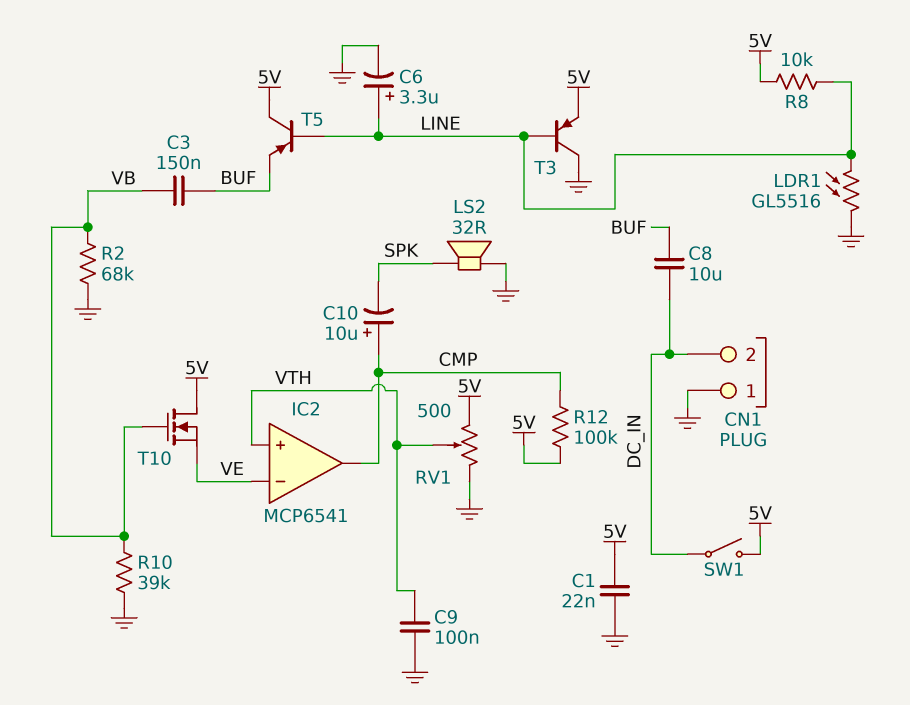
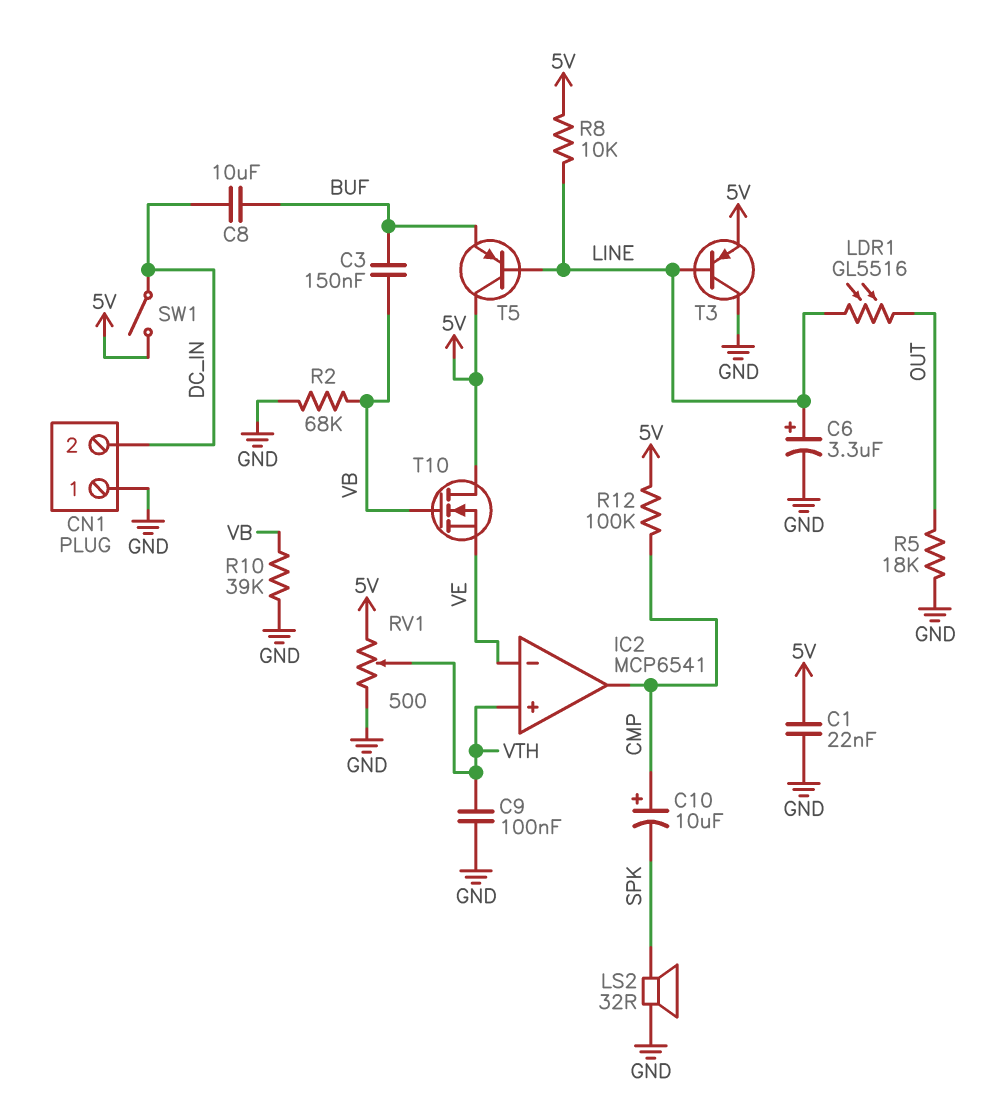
LDR1: GL5516 (GND, LINE) -> GL5516 (LINE, OUT)
R5: none -> 18k (GND, OUT)

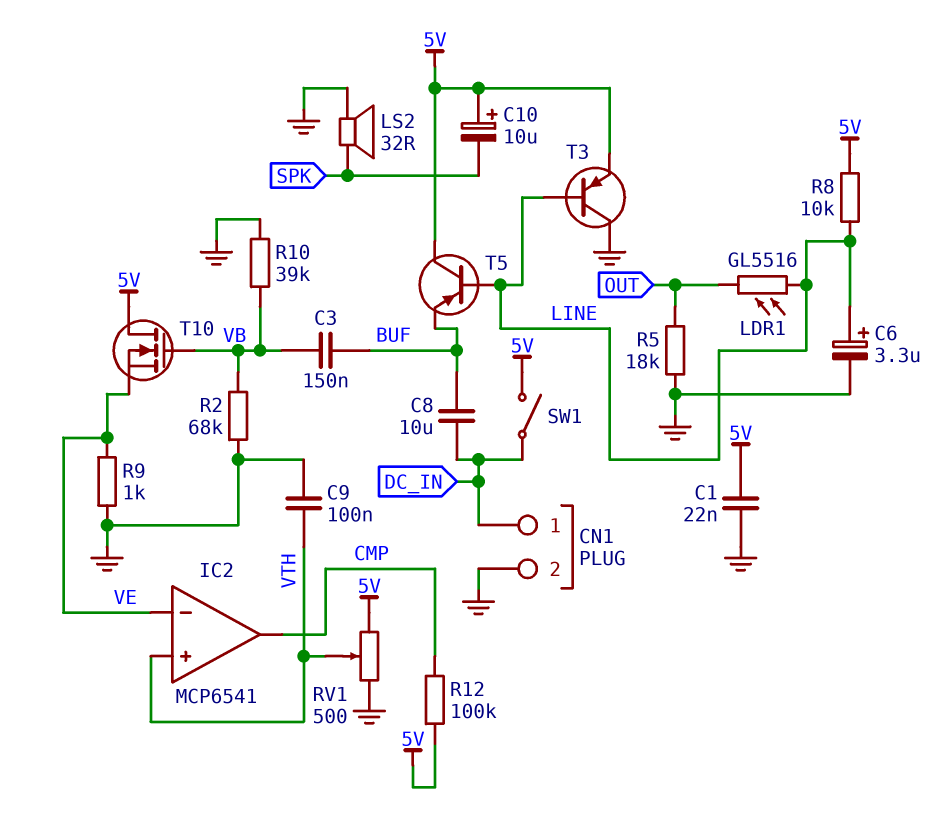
C10: 10uF (plus CMP, minus SPK) -> 10uF (plus 5V, minus SPK)
CN1 pin 1: GND -> DC_IN
CN1 pin 2: DC_IN -> GND
R9: none -> 1k (GND, VE)

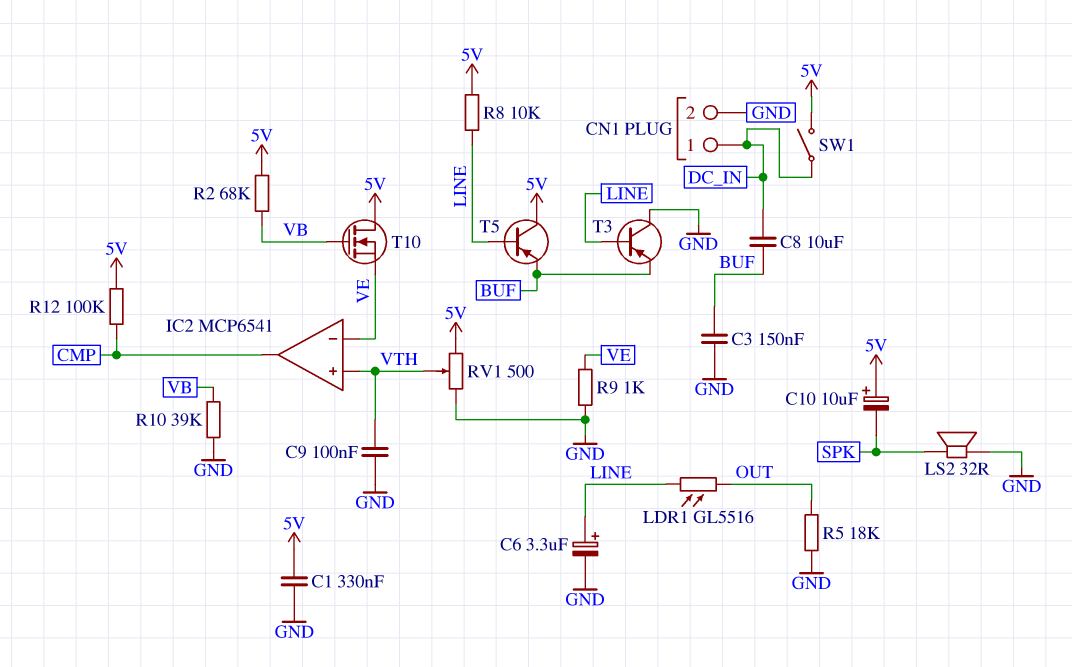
C1: 22nF (5V, GND) -> 330nF (5V, GND)
C3: 150nF (BUF, VB) -> 150nF (BUF, GND)
R2: 68k (GND, VB) -> 68k (5V, VB)
T3: PNP (B LINE, C GND, E 5V) -> PNP (B LINE, C GND, E BUF)

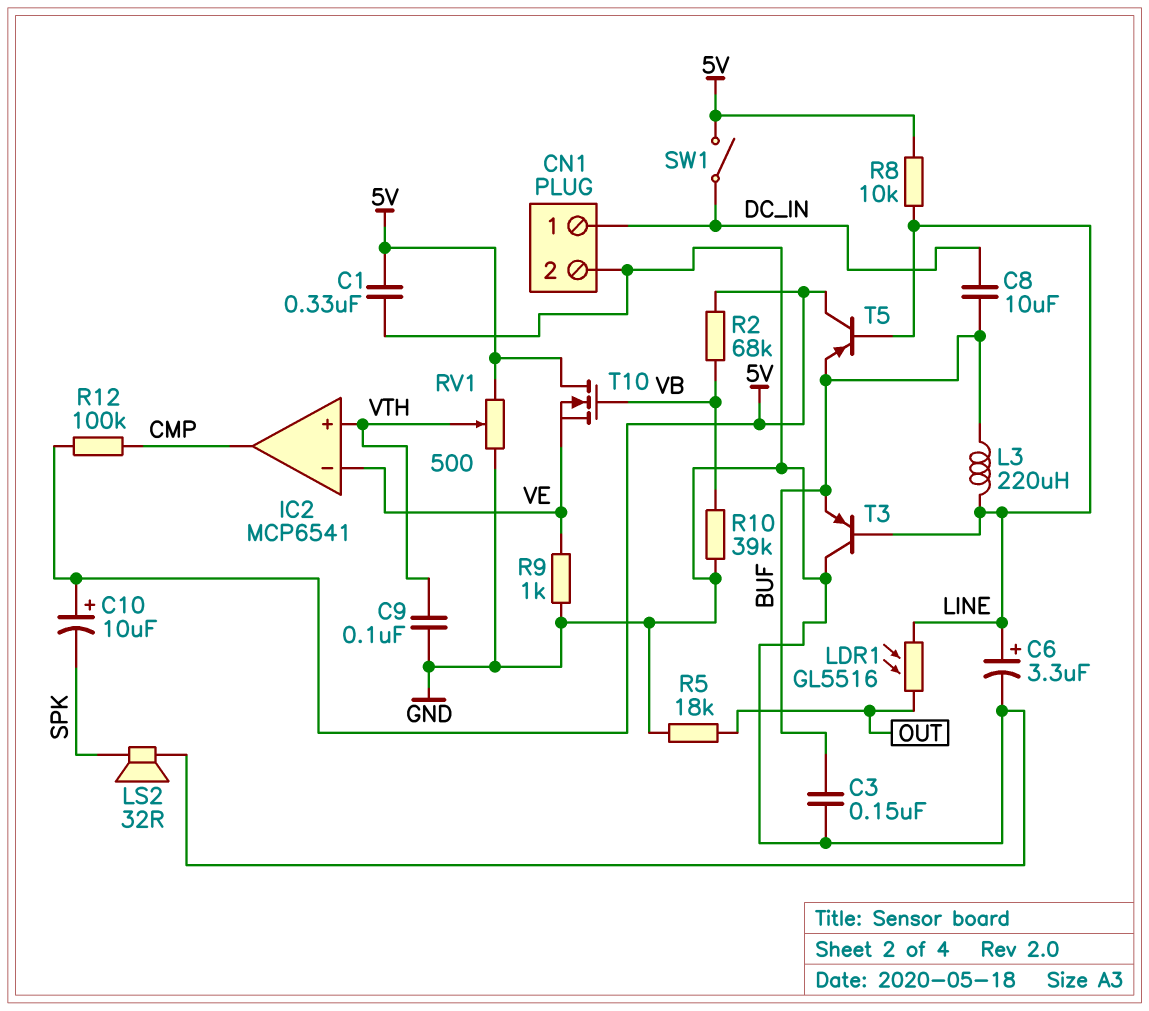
L3: none -> 220uH (BUF, LINE)

